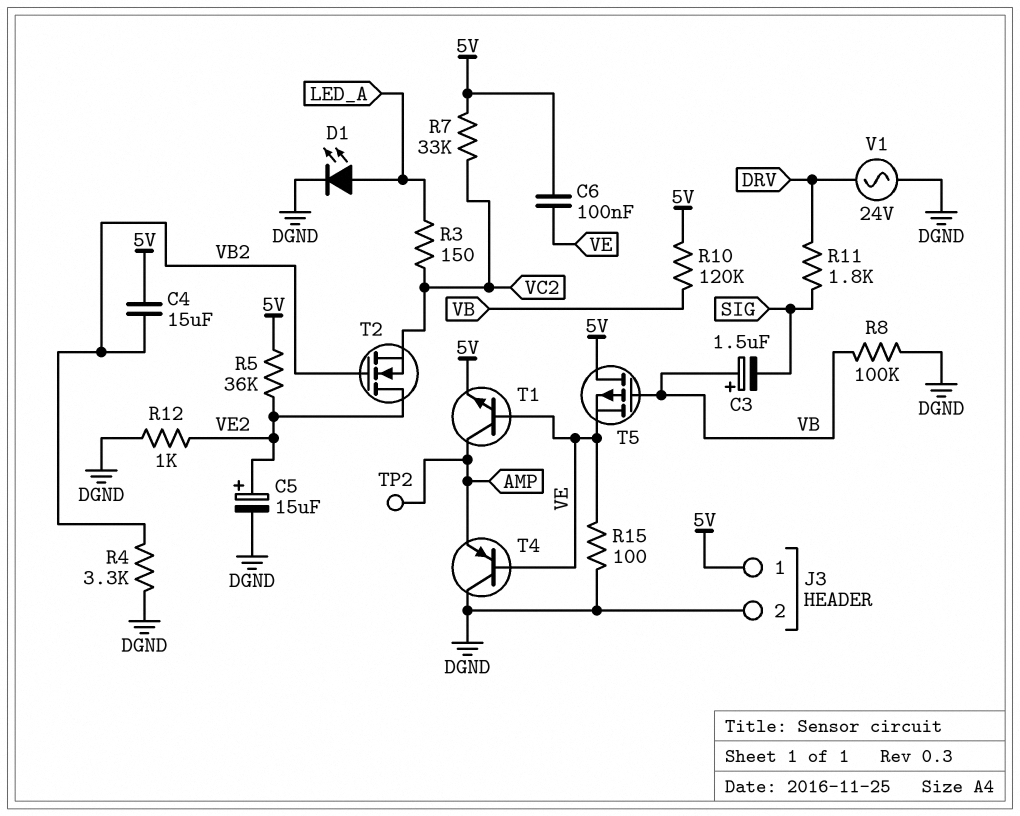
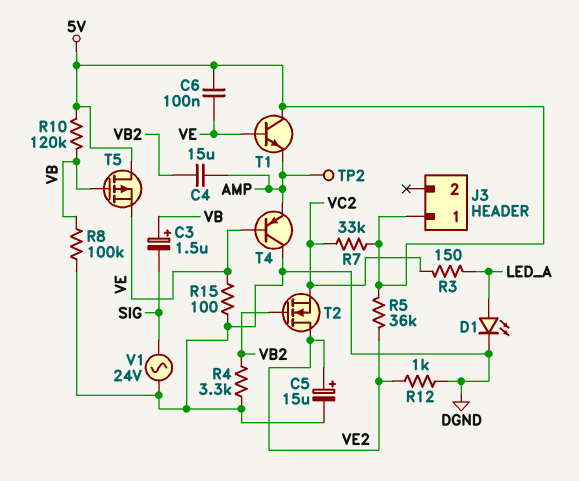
C4: 15uF (5V, VB2) -> 15uF (AMP, VB2)
J3 pin 2: DGND -> none
R11: 1.8k (DRV, SIG) -> none
T1: NPN (B VE, C AMP, E 5V) -> NPN (B VE, C 5V, E AMP)
V1: AC 24V (DGND, DRV) -> AC 24V (DGND, SIG)

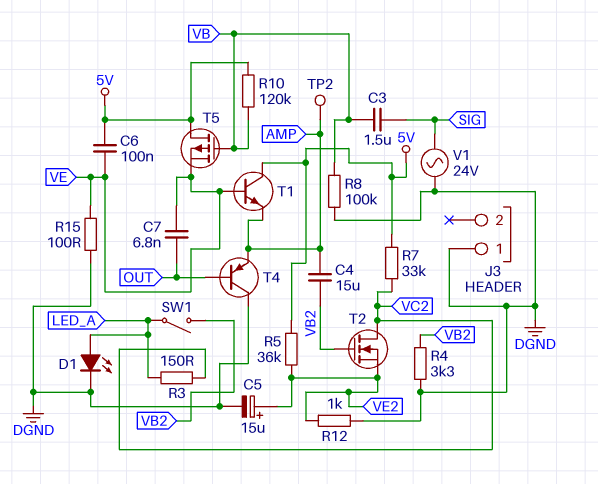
C3: 1.5uF (plus VB, minus SIG) -> 1.5uF (SIG, VB)
C7: none -> 6.8nF (OUT, VE)
J3 pin 1: 5V -> DGND
SW1: none -> switch (LED_A, VB2)
T2: NMOS (G VB2, D VE2, S VC2) -> NMOS (G VB2, D VC2, S VE2)
T4: PNP (B VE, C DGND, E AMP) -> PNP (B OUT, C DGND, E AMP)

